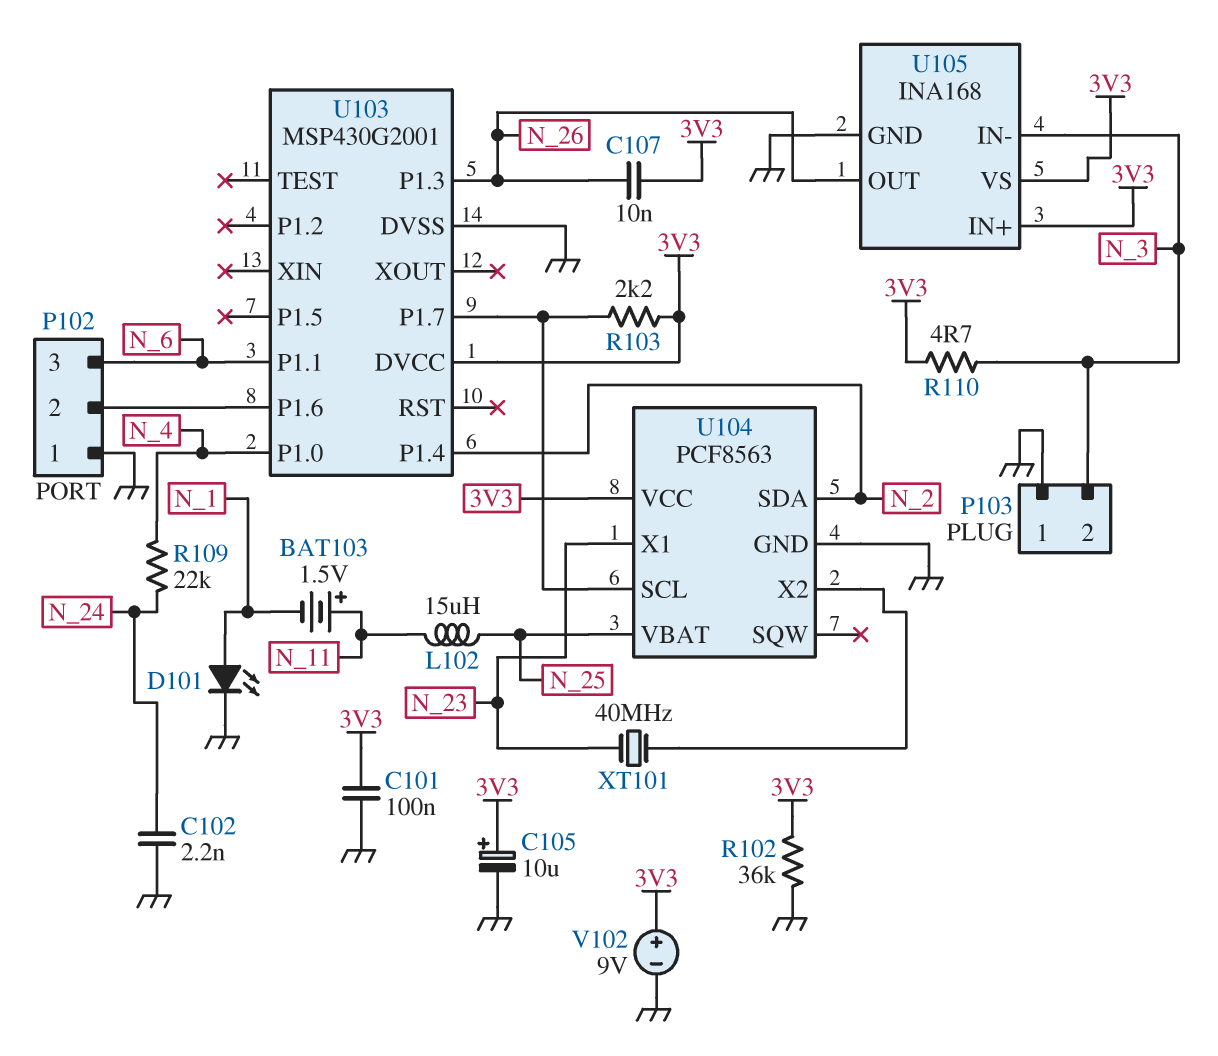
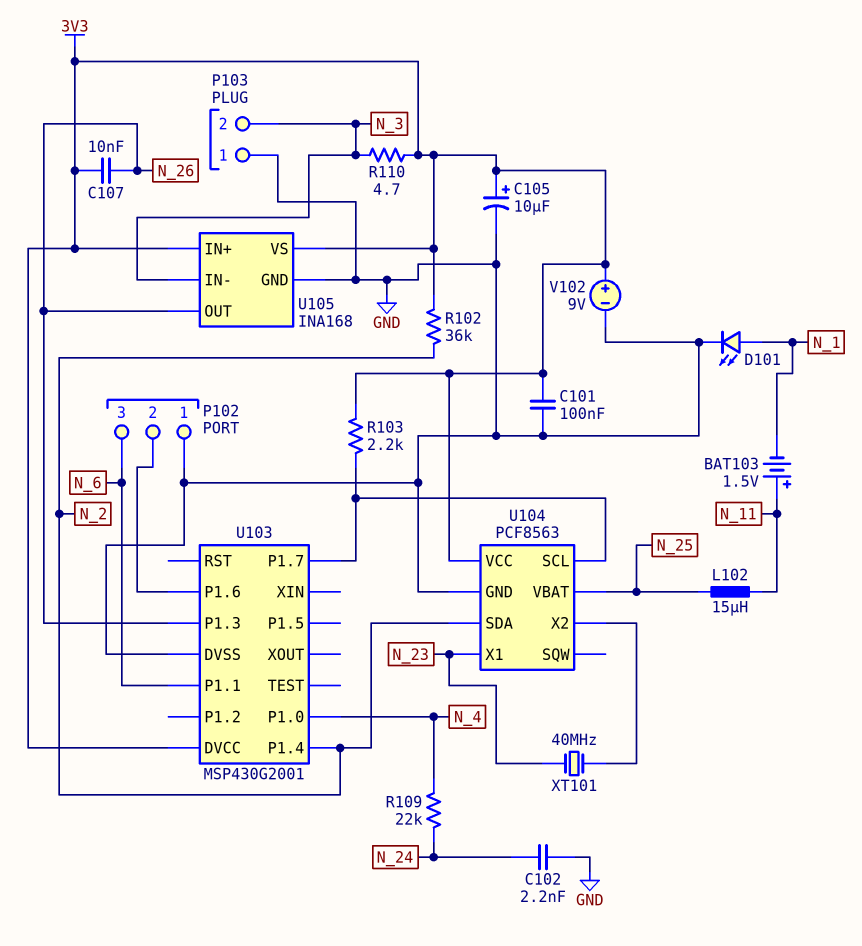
R102: 36k (3V3, GND) -> 36k (3V3, N_2)

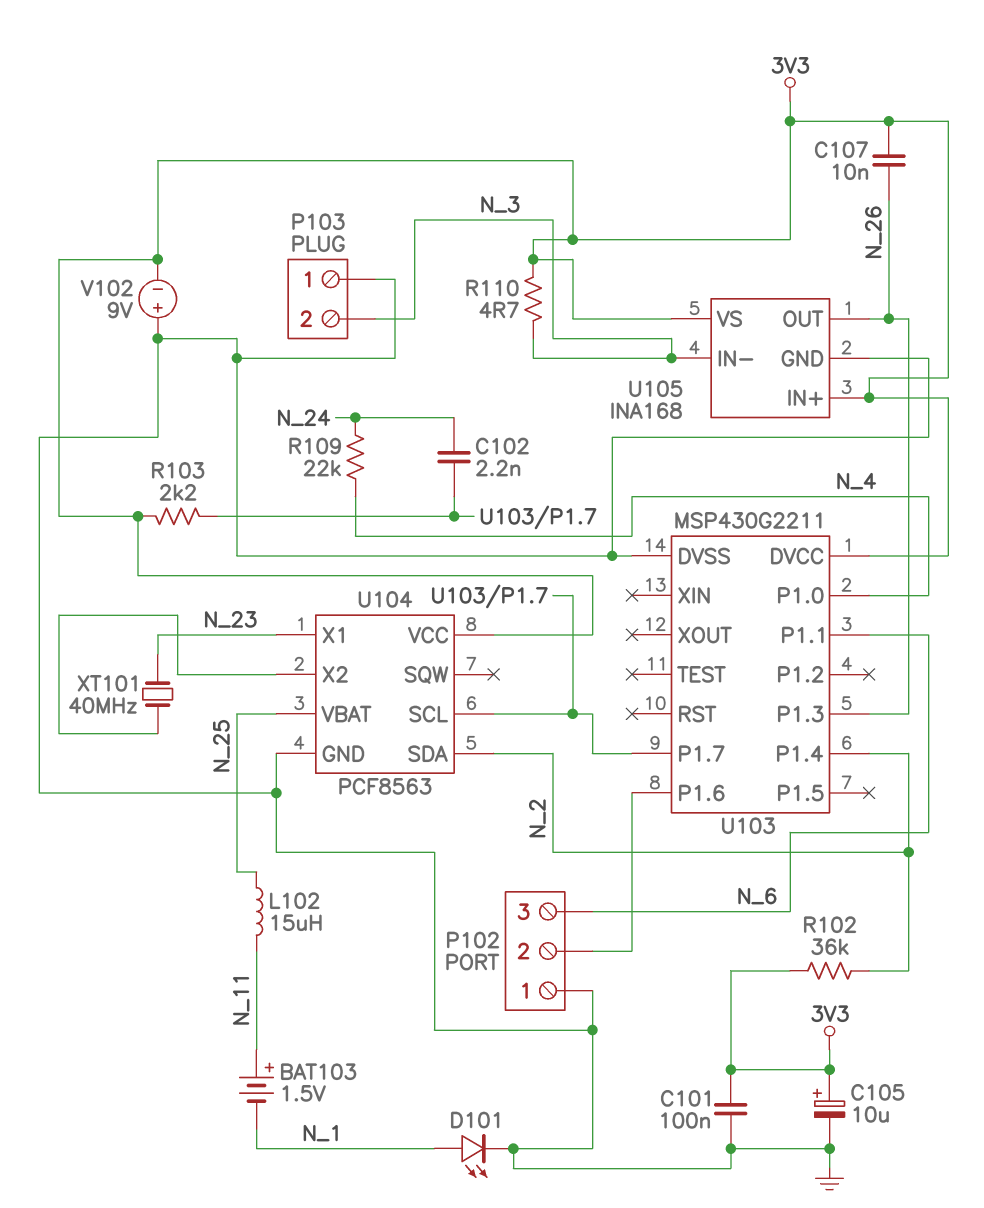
C102: 2.2nF (GND, N_24) -> 2.2nF (N_24, U103/P1.7)
U103: MSP430G2001 -> MSP430G2211
V102: 9V (plus 3V3, minus GND) -> 9V (plus GND, minus 3V3)

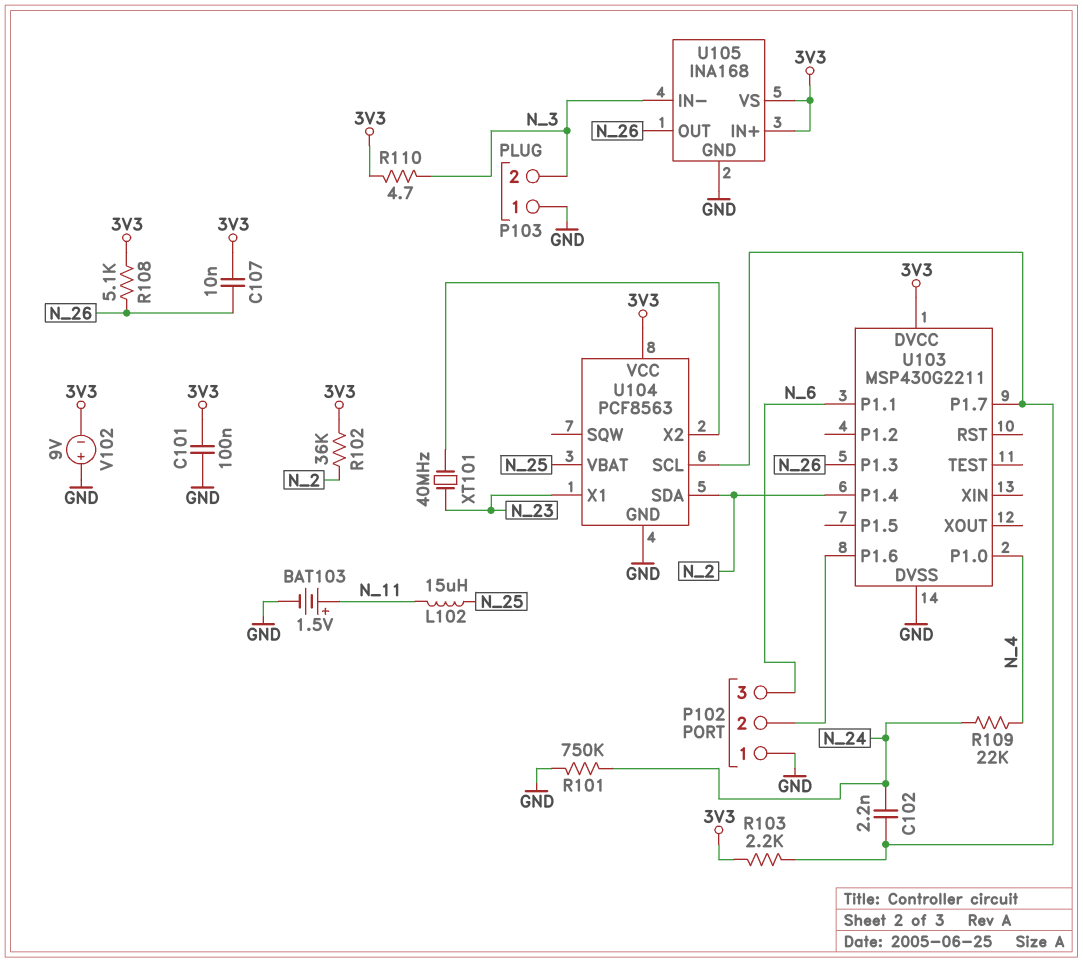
BAT103: 1.5V (plus N_11, minus N_1) -> 1.5V (plus N_11, minus GND)
C105: 10uF (plus 3V3, minus GND) -> none
D101: LED (A N_1, K GND) -> none
R101: none -> 750k (GND, N_24)
R108: none -> 5.1k (3V3, N_26)

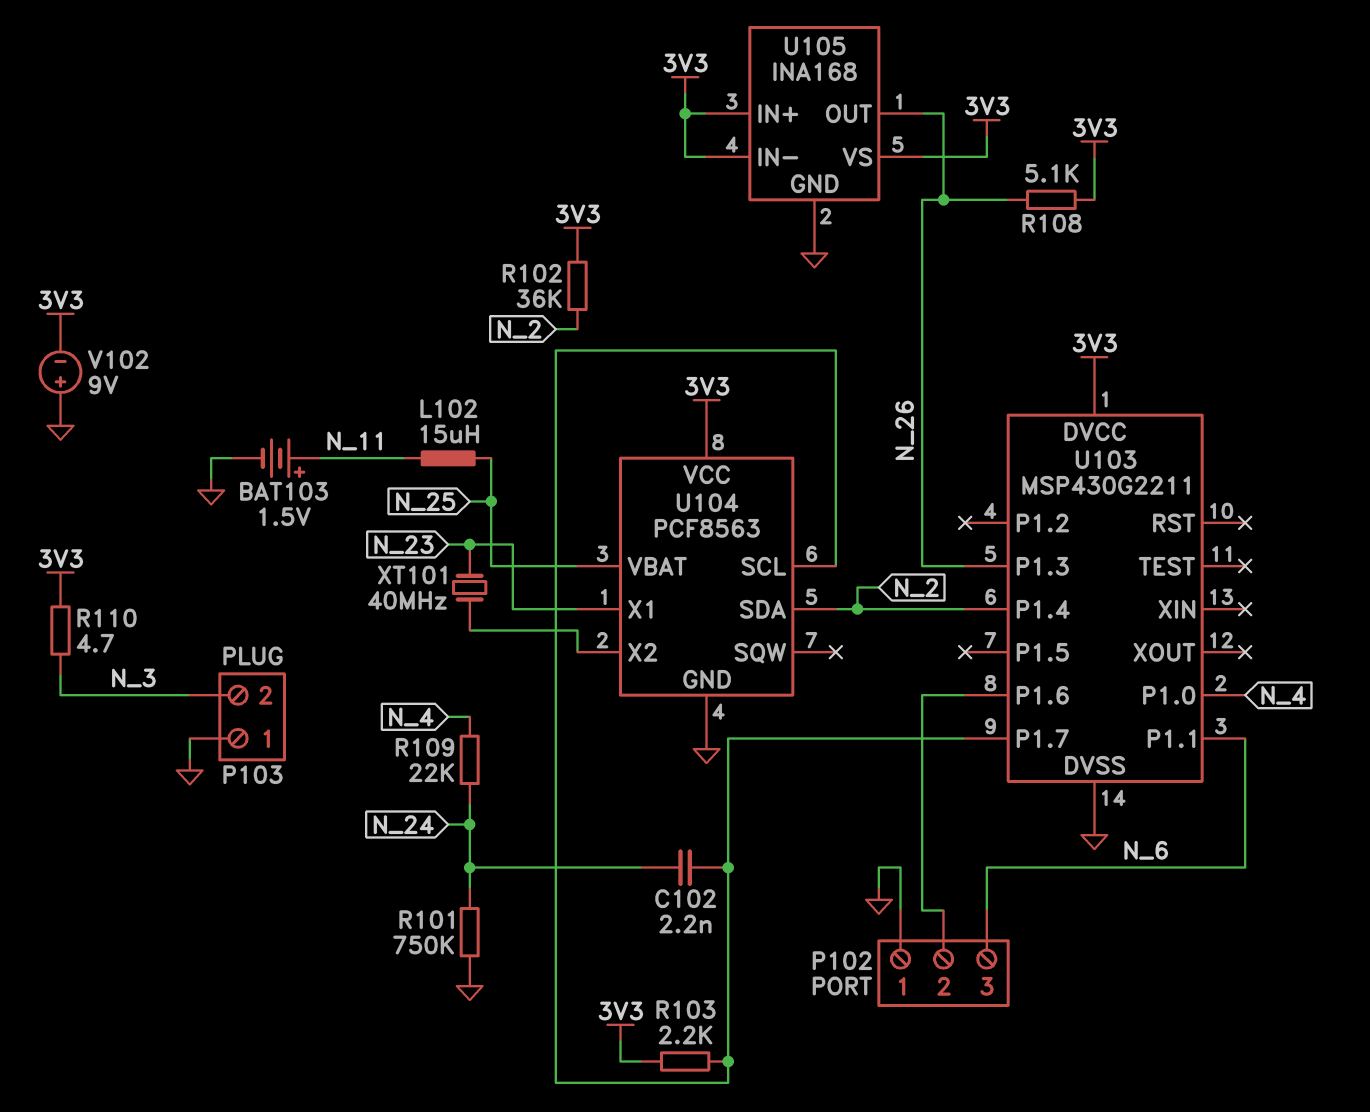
C101: 100nF (3V3, GND) -> none
C107: 10nF (3V3, N_26) -> none
U105 pin IN-: N_3 -> 3V3

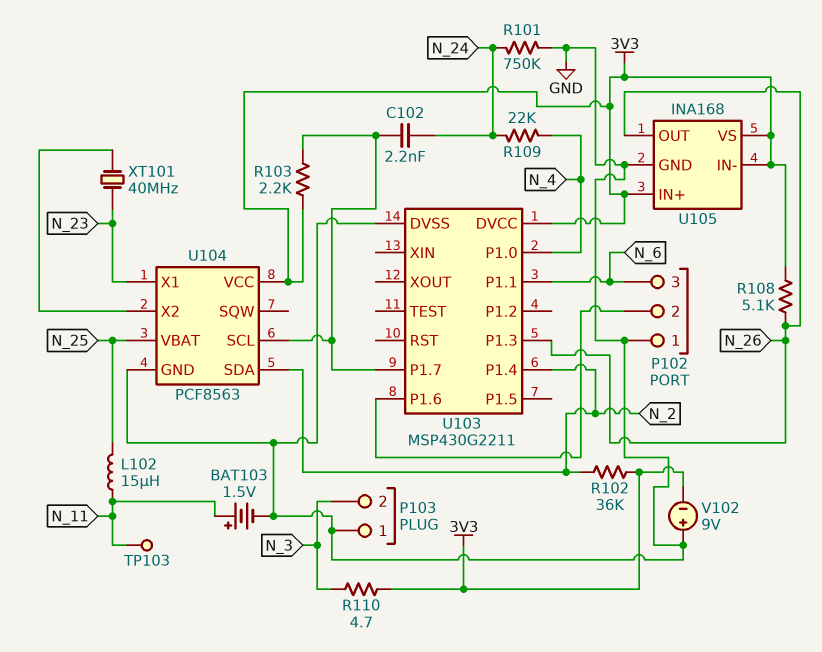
TP103: none -> test point (N_11)

